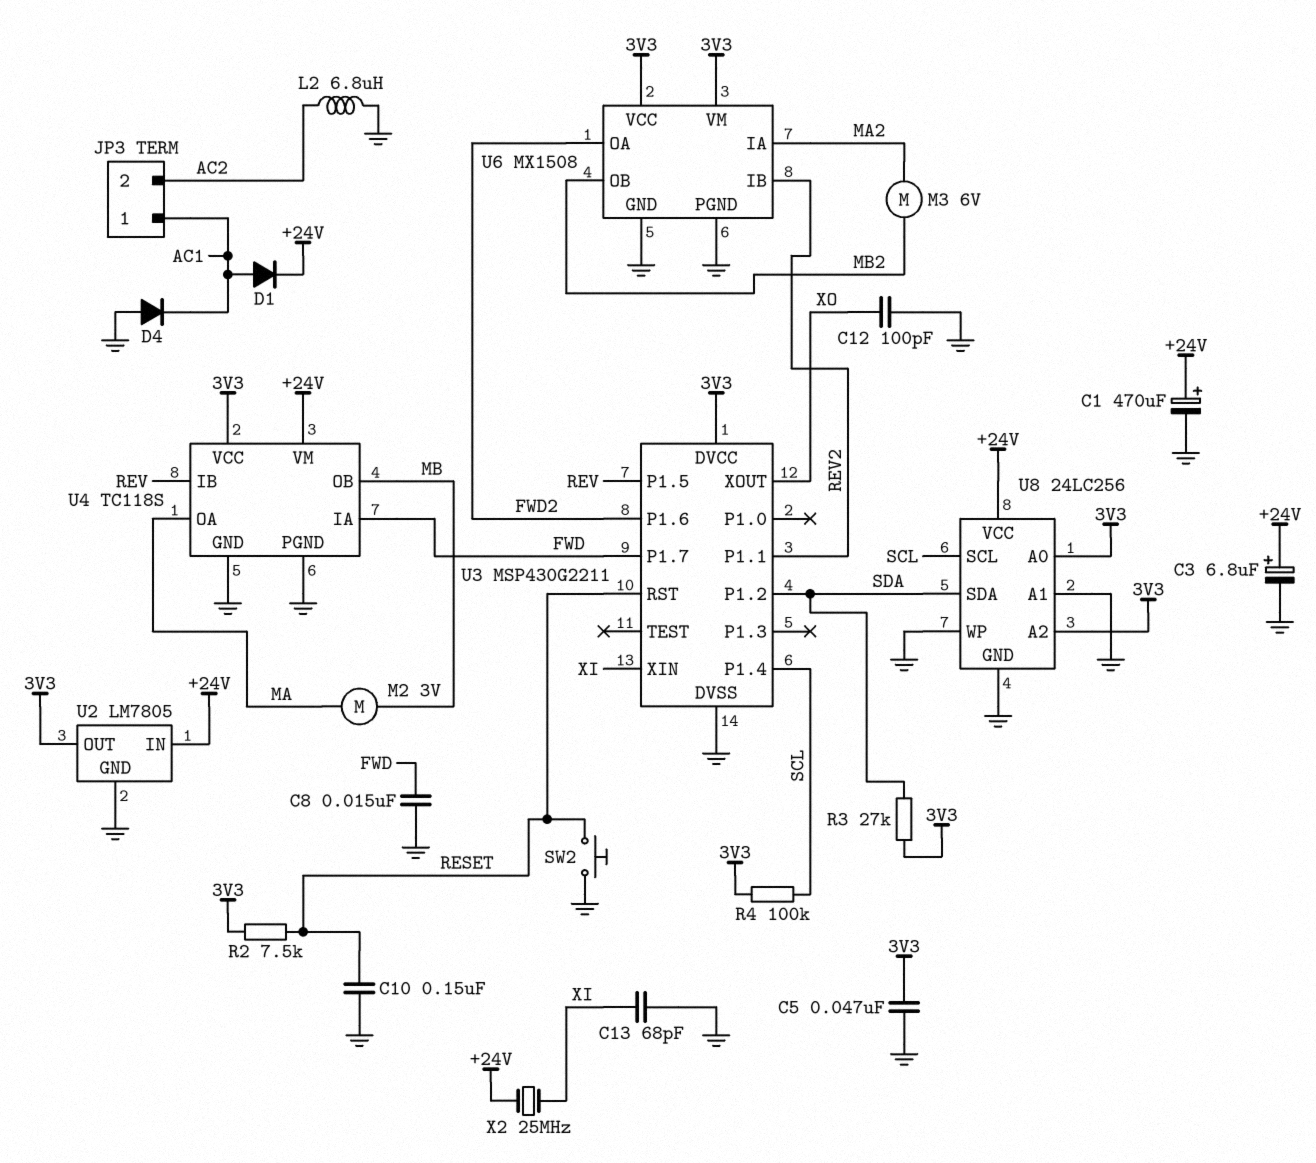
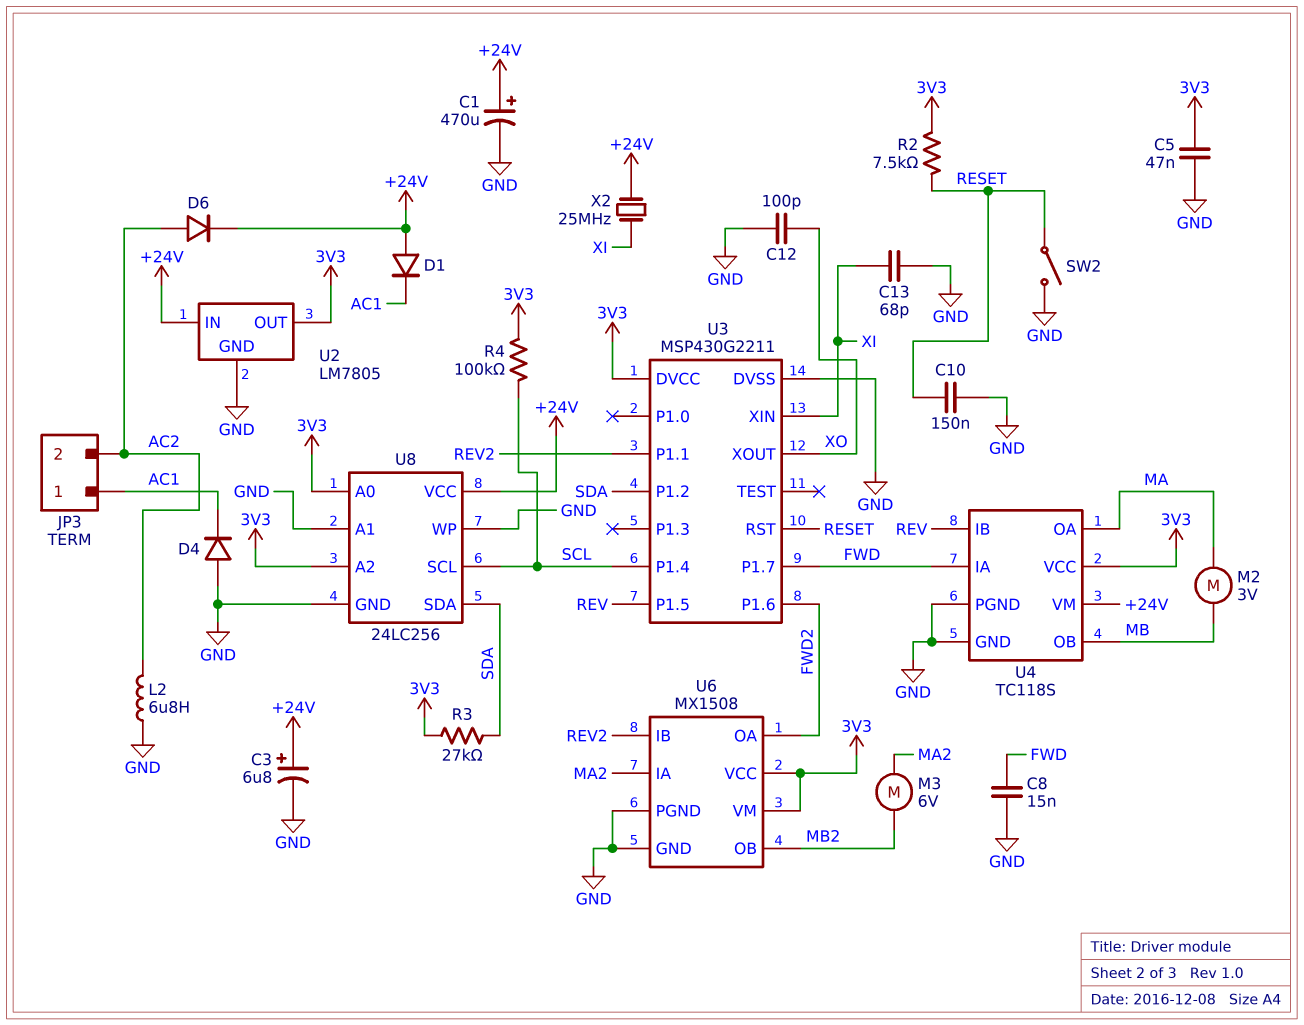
D1: diode (A AC1, K +24V) -> diode (A +24V, K AC1)
D6: none -> diode (A AC2, K +24V)
SW2: button (GND, RESET) -> switch (GND, RESET)

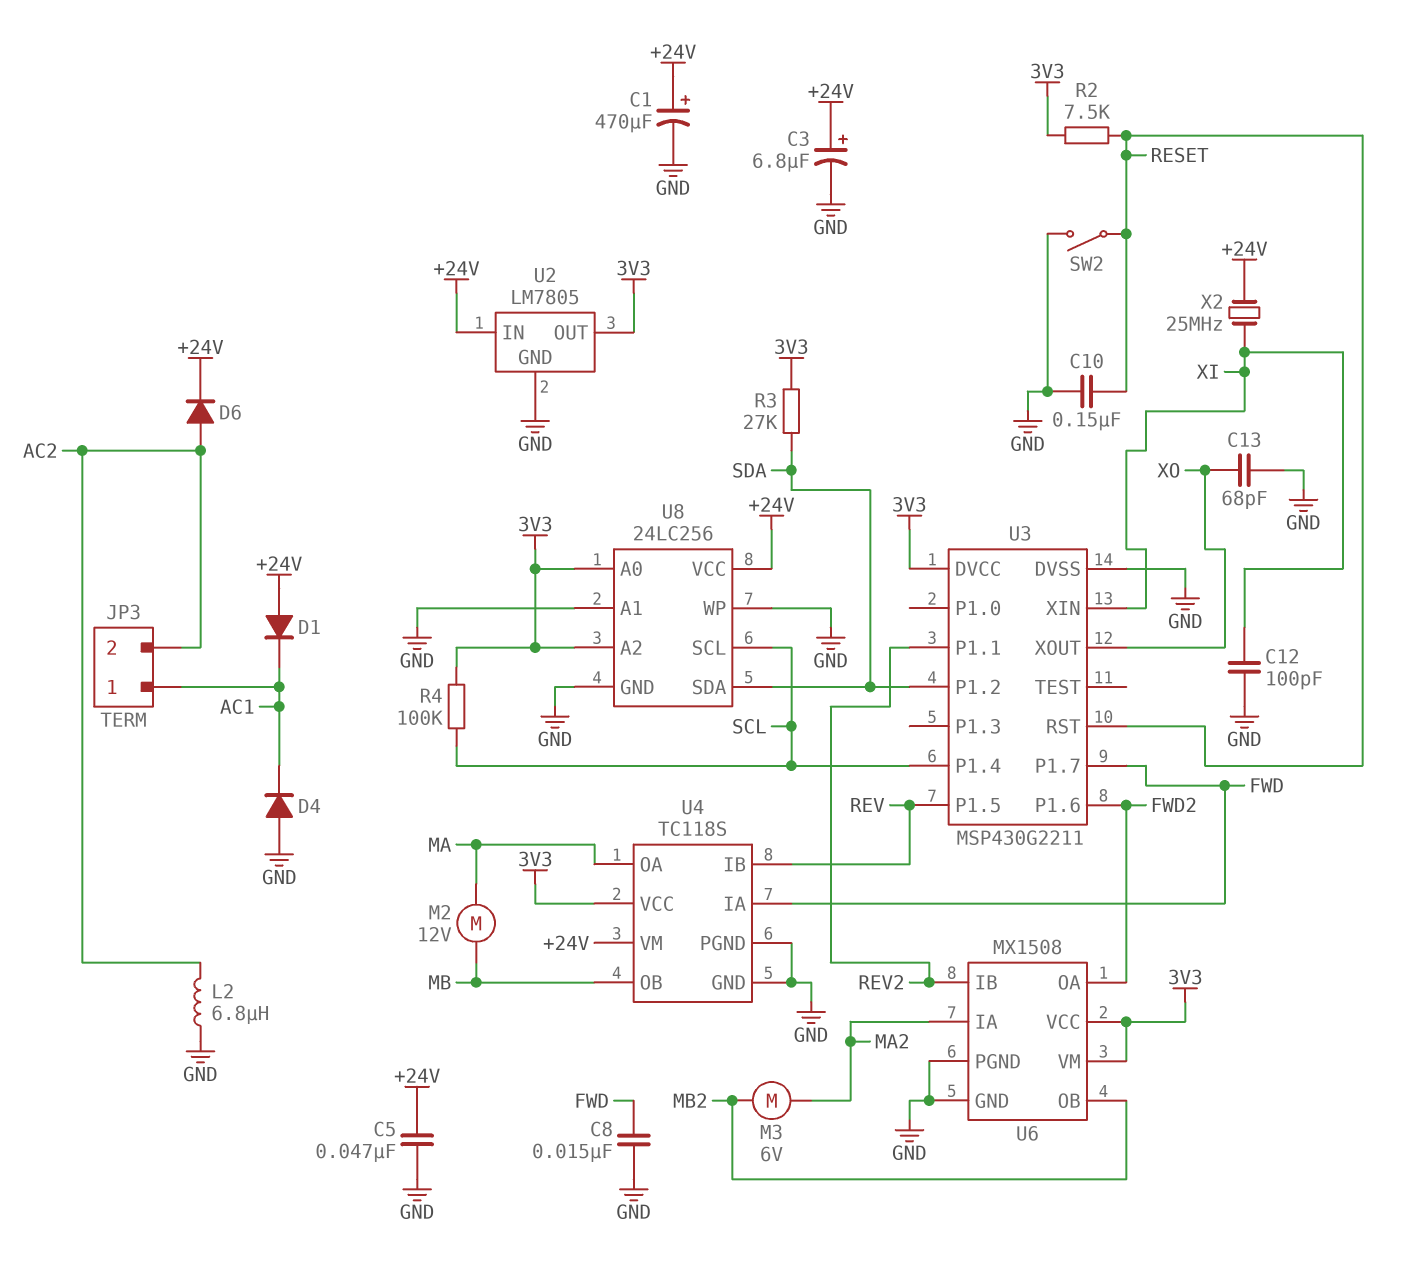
C5: 47nF (3V3, GND) -> 47nF (+24V, GND)
C12: 100pF (GND, XO) -> 100pF (GND, XI)
C13: 68pF (GND, XI) -> 68pF (GND, XO)
M2: motor 3V (MA, MB) -> motor 12V (MA, MB)

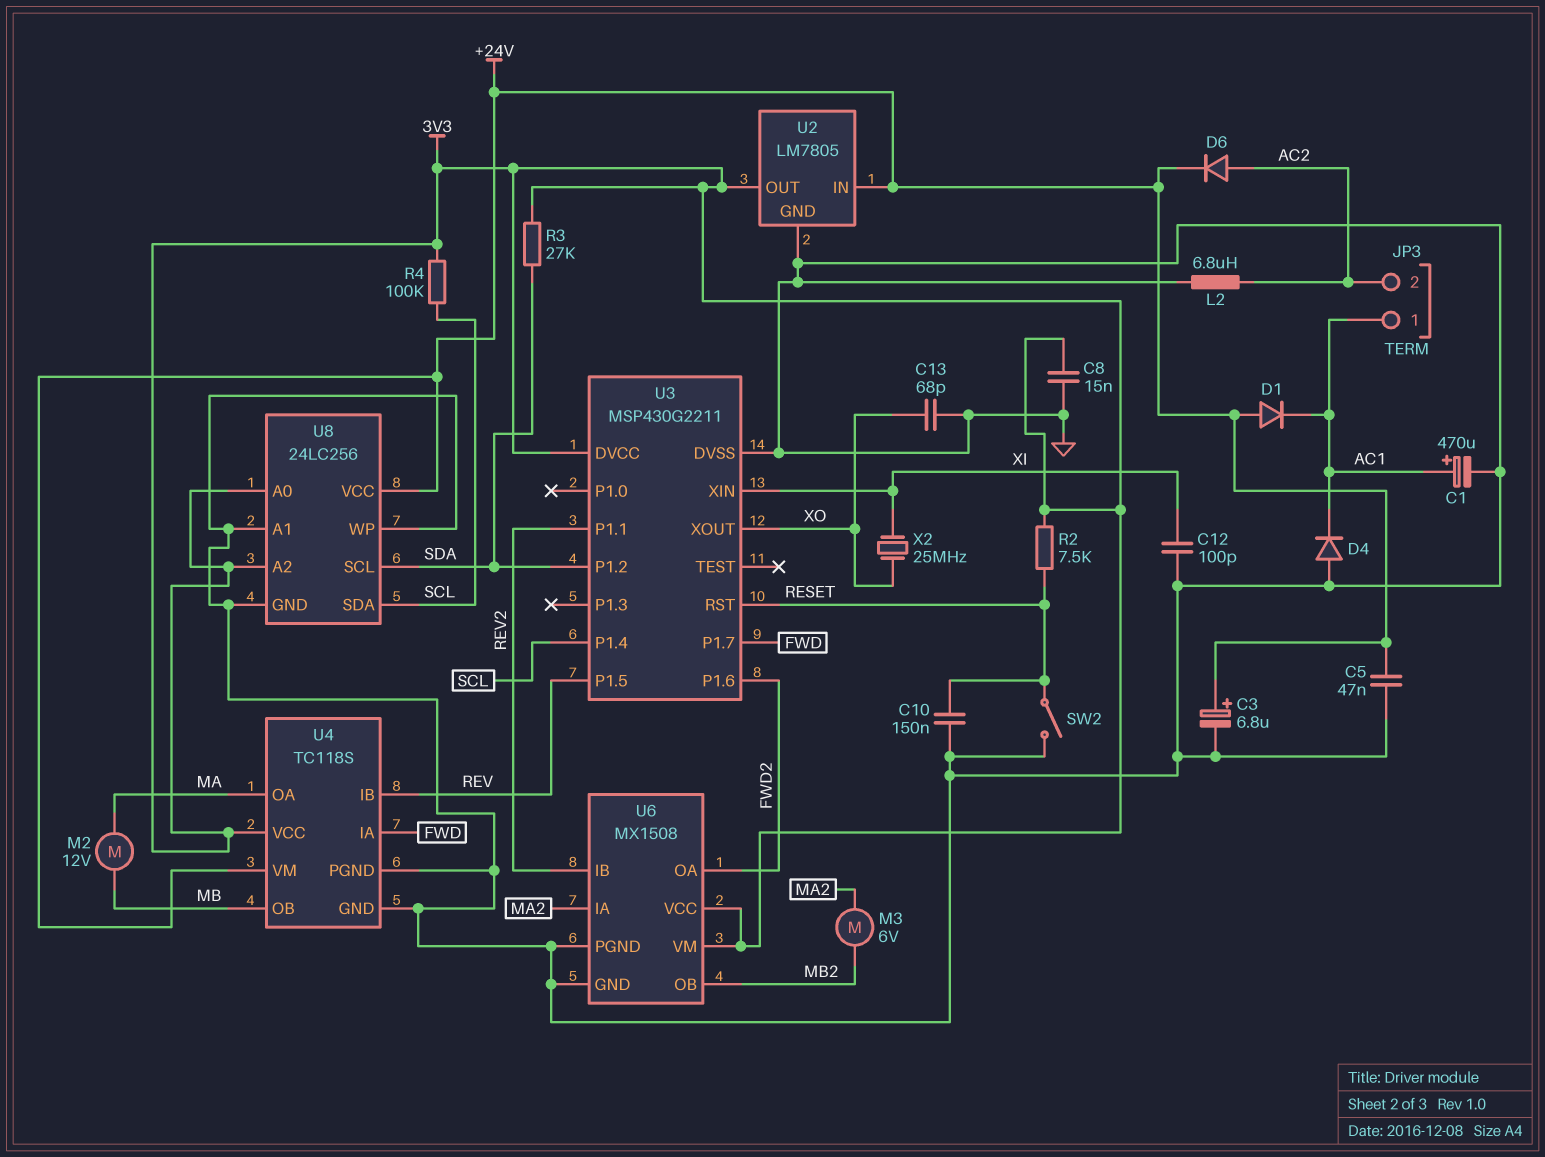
C1: 470uF (plus +24V, minus GND) -> 470uF (plus AC1, minus GND)
C8: 15nF (FWD, GND) -> 15nF (3V3, GND)
U8 pin SCL: SCL -> SDA
U8 pin SDA: SDA -> SCL
X2: 25MHz (+24V, XI) -> 25MHz (XI, XO)

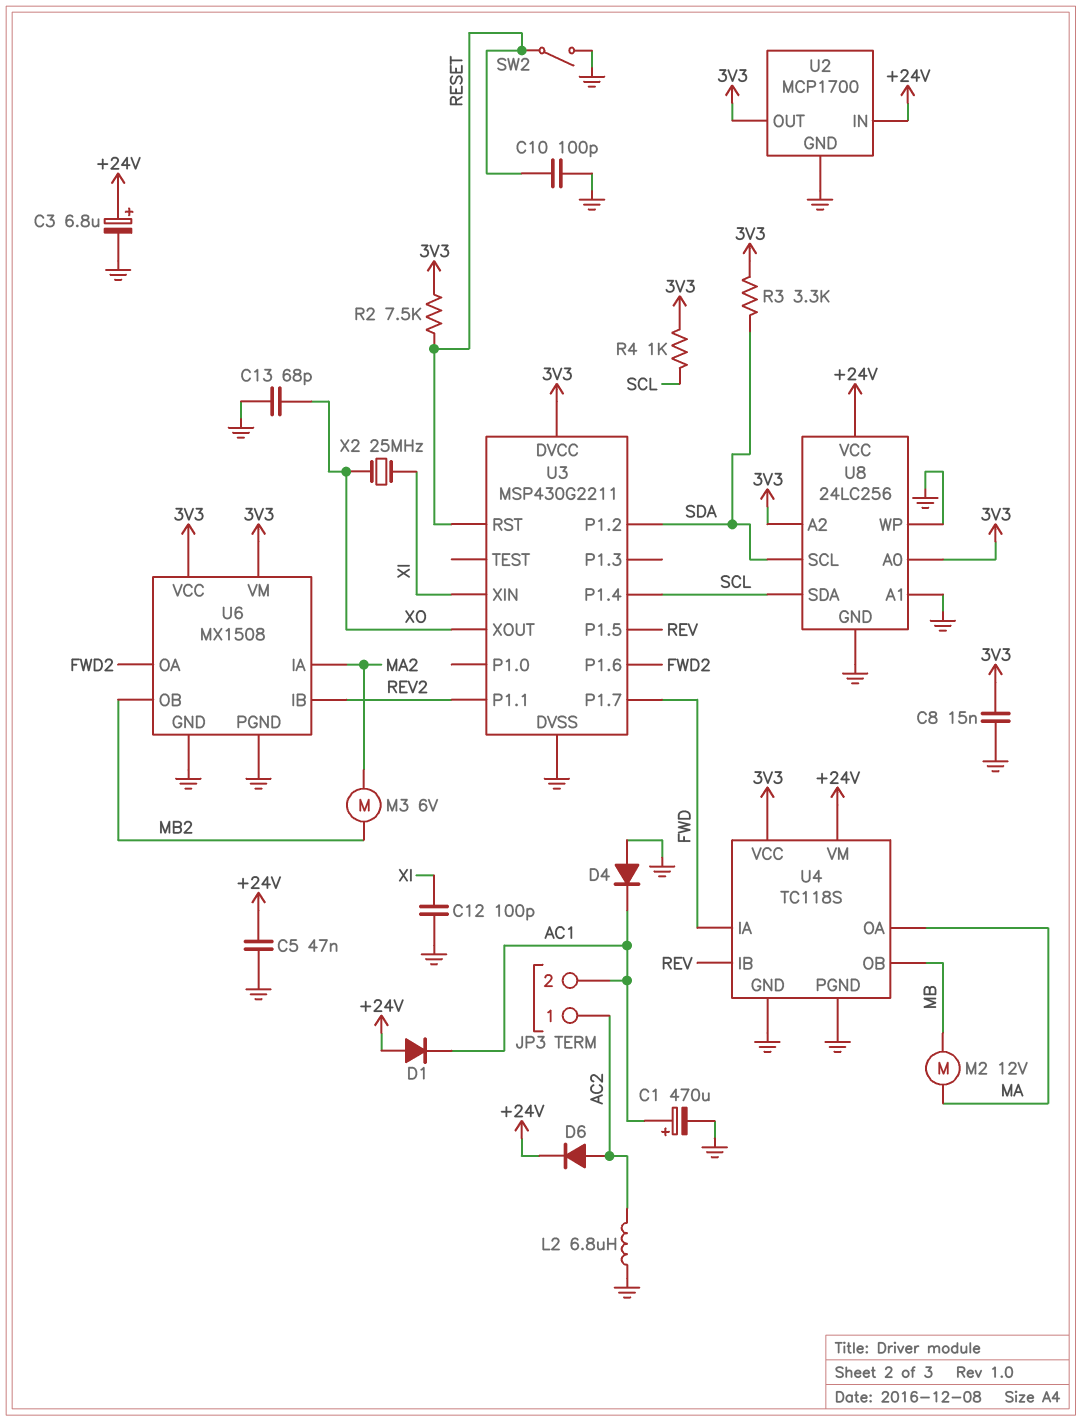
C10: 150nF (GND, RESET) -> 100pF (GND, RESET)
JP3 pin 1: AC1 -> AC2
JP3 pin 2: AC2 -> AC1
R3: 27k (3V3, SDA) -> 3.3k (3V3, SDA)
R4: 100k (3V3, SCL) -> 1k (3V3, SCL)
U2: LM7805 -> MCP1700

